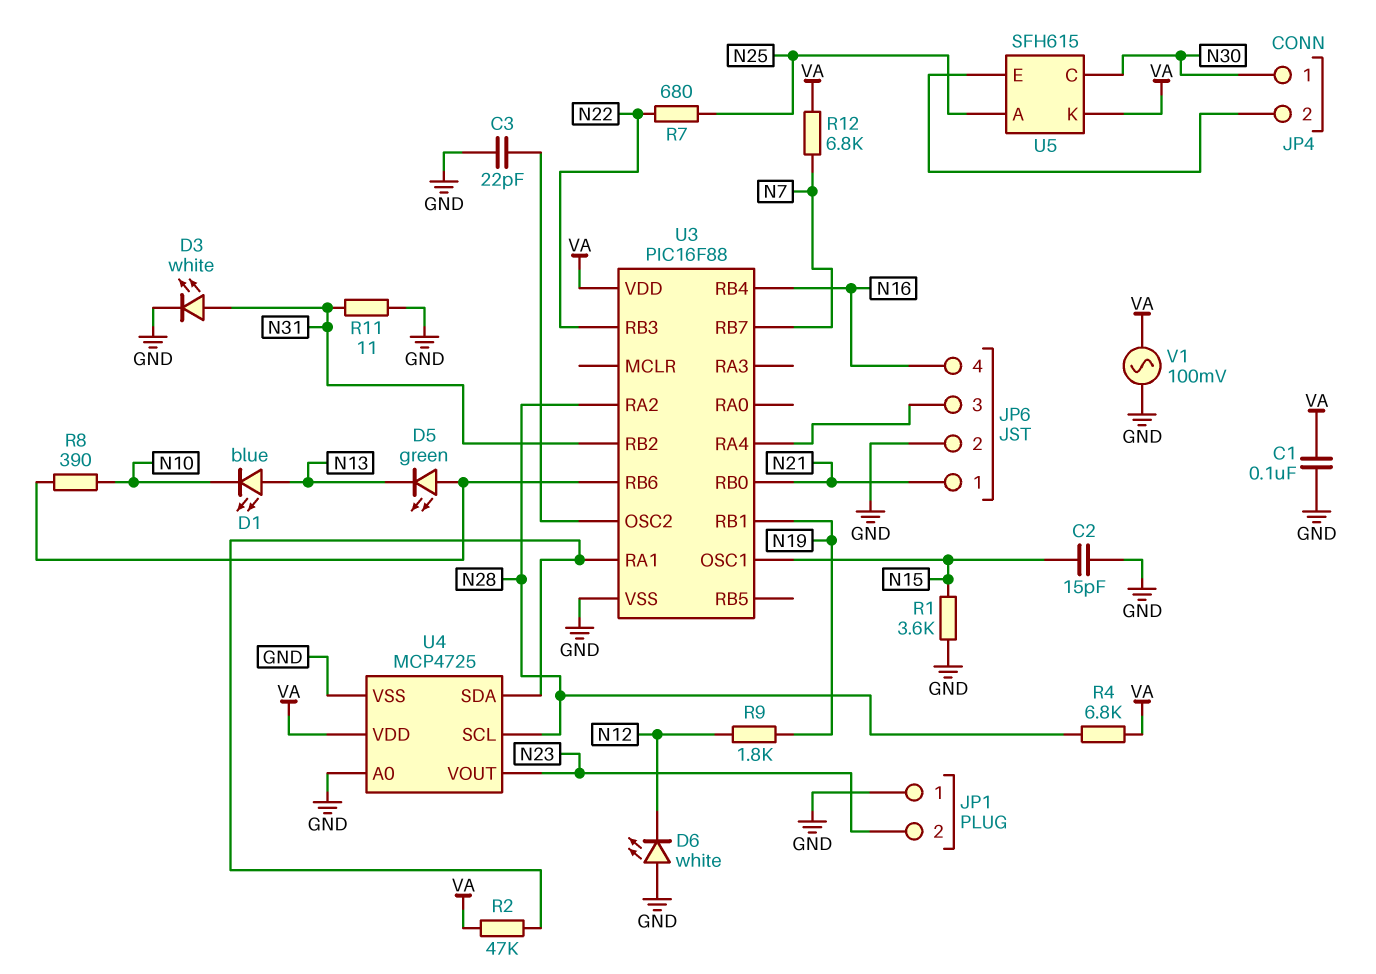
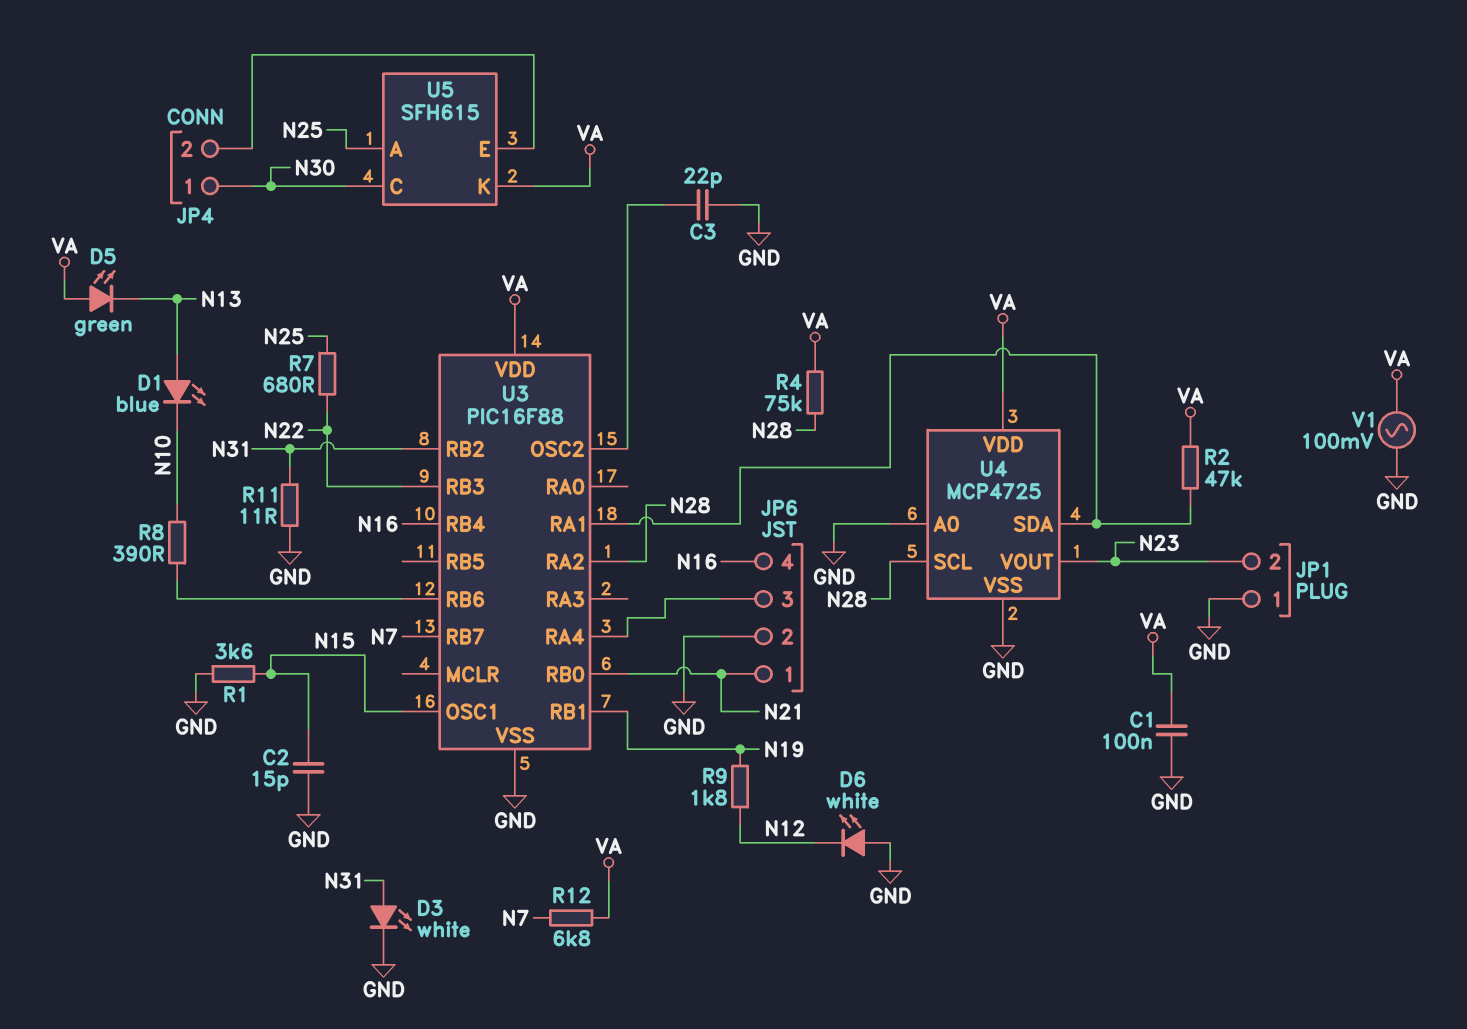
D5: LED green (A U3/RB6, K N13) -> LED green (A VA, K N13)
R4: 6.8k (N28, VA) -> 75k (N28, VA)

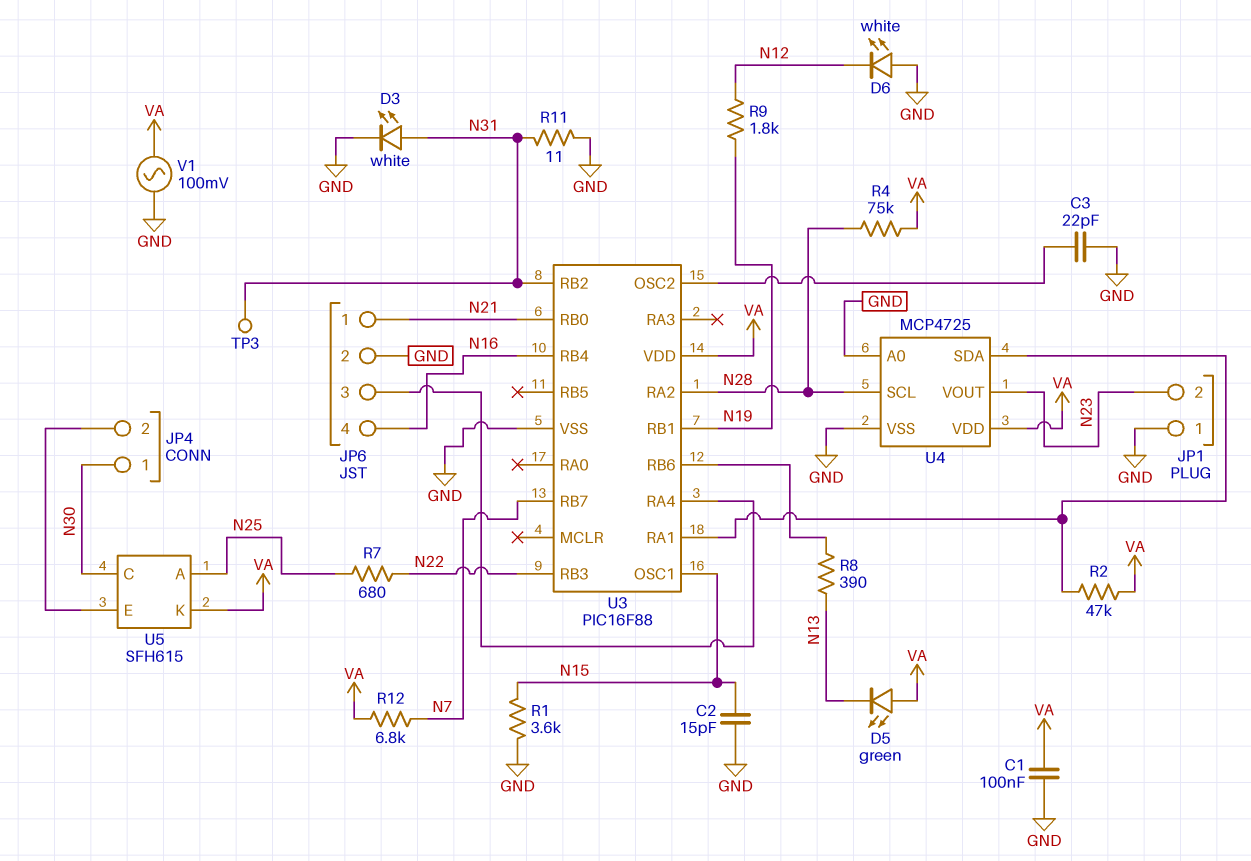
D1: LED blue (A N13, K N10) -> none
R8: 390 (N10, U3/RB6) -> 390 (N13, U3/RB6)
TP3: none -> test point (N31)

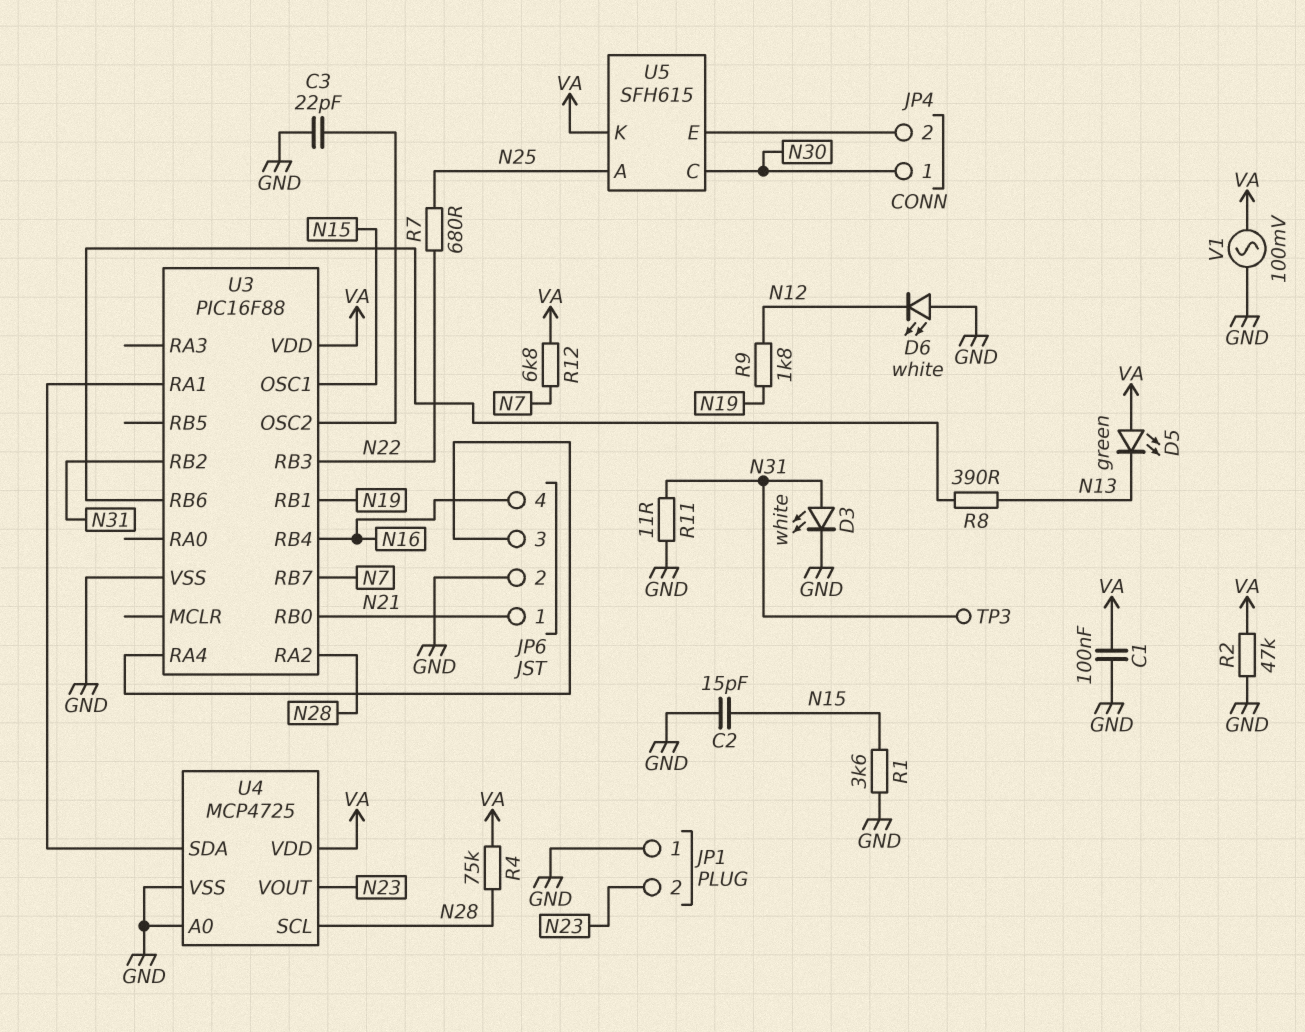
R2: 47k (U3/RA1, VA) -> 47k (GND, VA)

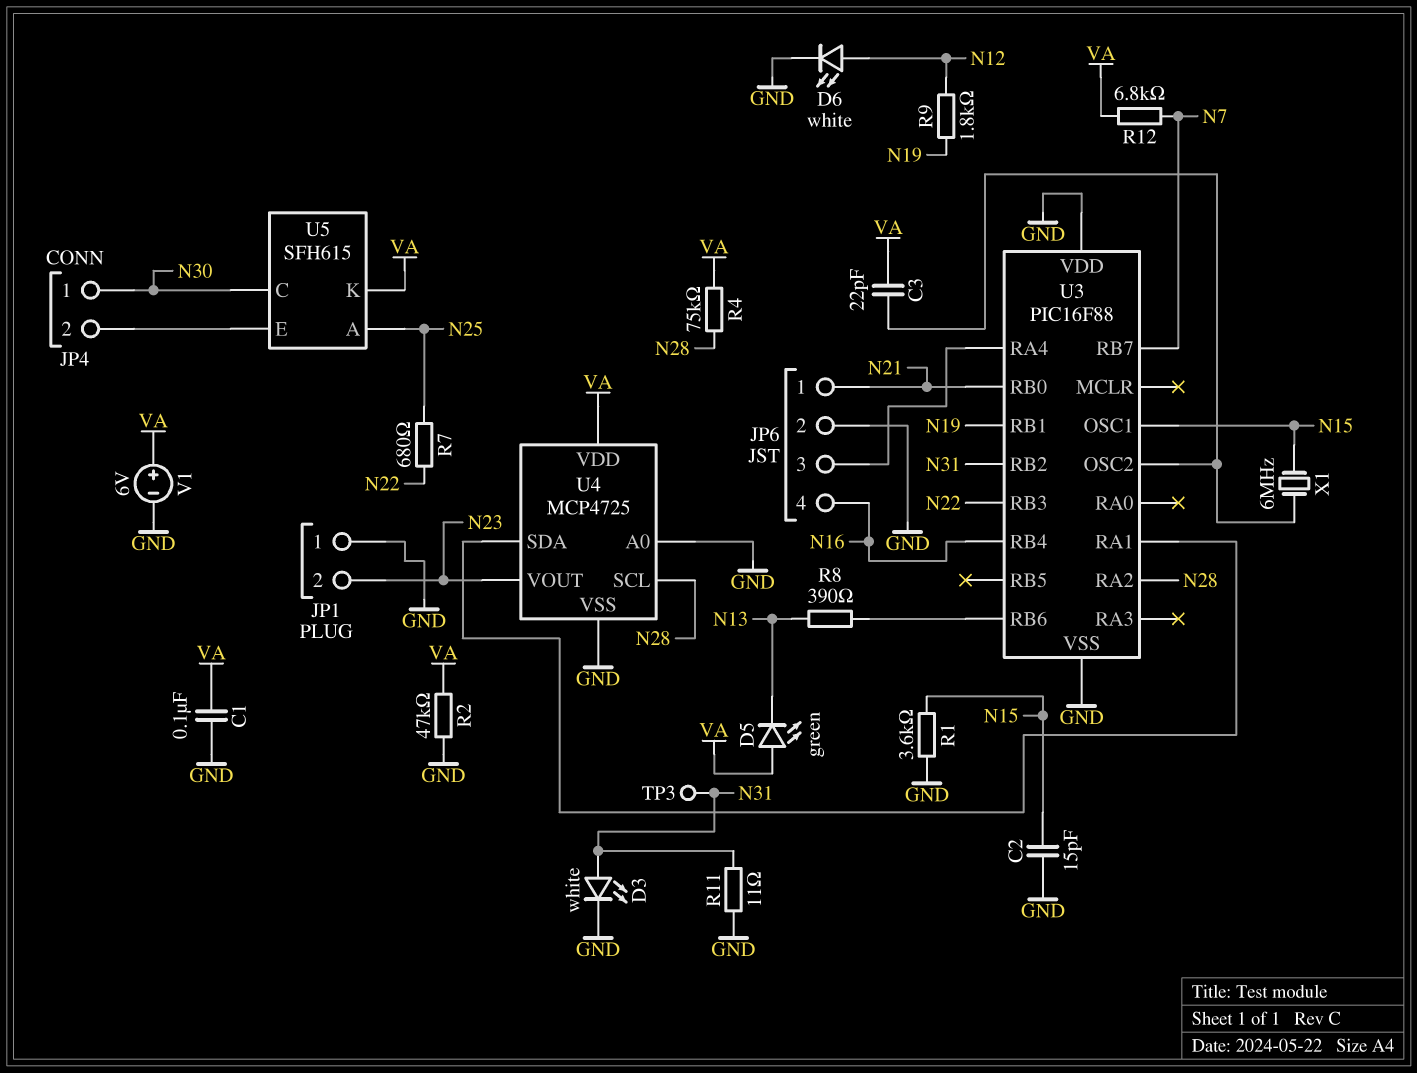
C3: 22pF (GND, U3/OSC2) -> 22pF (U3/OSC2, VA)
D6: LED white (A GND, K N12) -> LED white (A N12, K GND)
U3 pin VDD: VA -> GND
V1: AC 100mV (GND, VA) -> 6V (plus VA, minus GND)
X1: none -> 6MHz (N15, U3/OSC2)

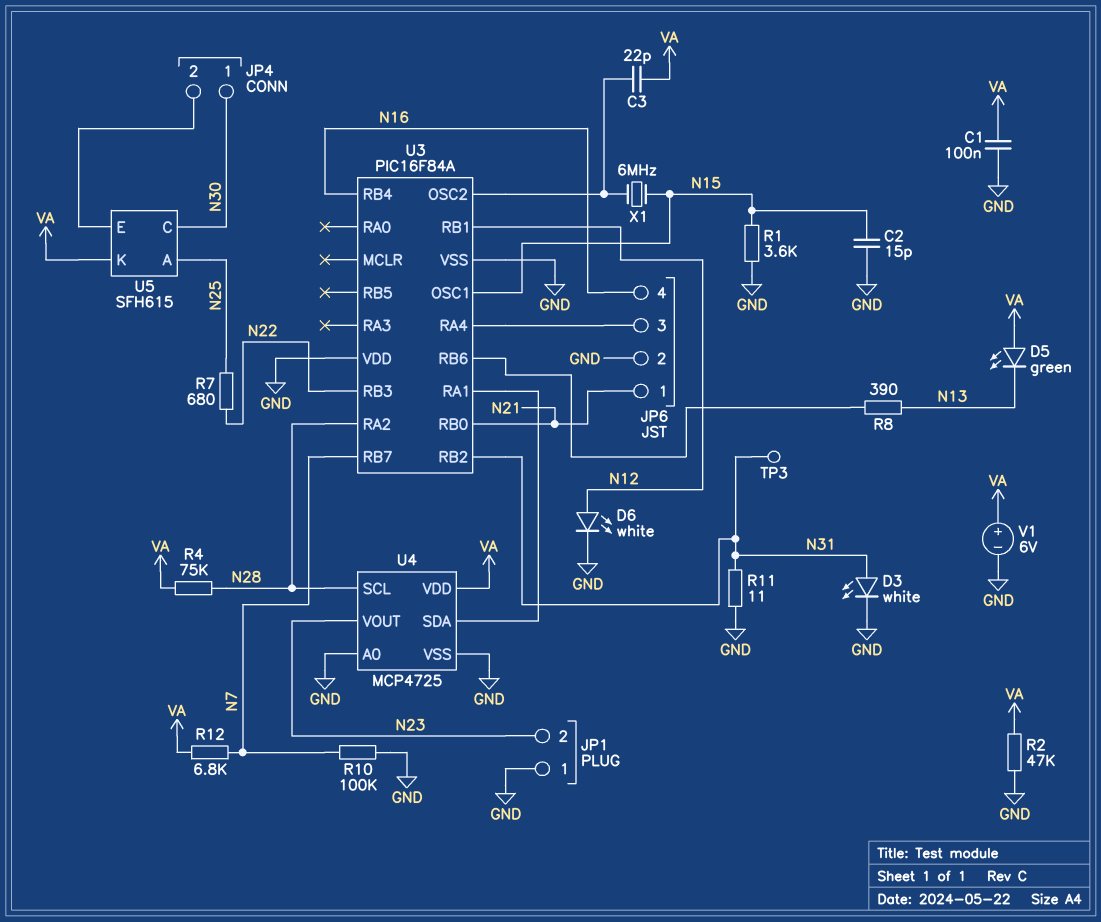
R9: 1.8k (N12, N19) -> none
R10: none -> 100k (GND, N7)
U3: PIC16F88 -> PIC16F84A
U3 pin RB1: N19 -> N12

